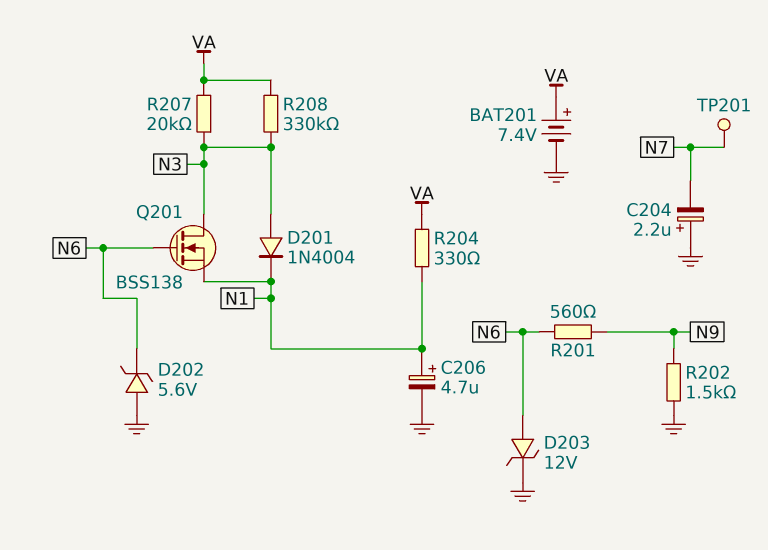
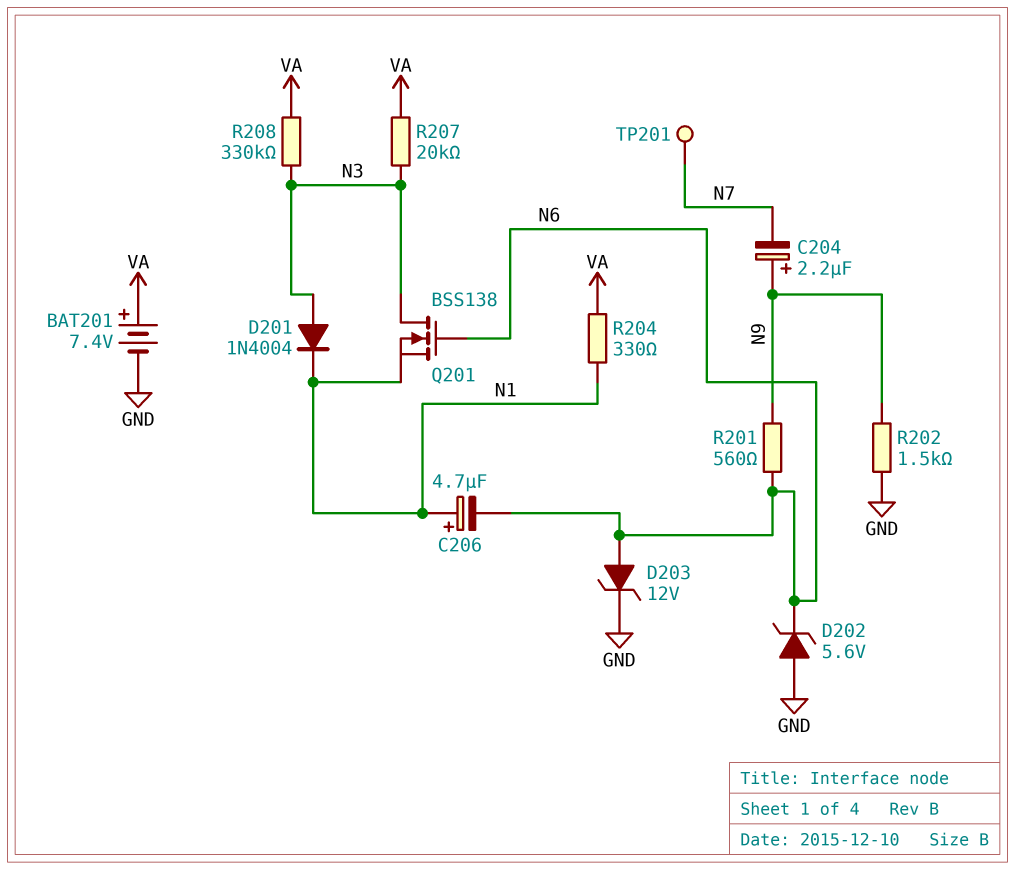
C204: 2.2uF (plus GND, minus N7) -> 2.2uF (plus N9, minus N7)
C206: 4.7uF (plus N1, minus GND) -> 4.7uF (plus N1, minus N6)

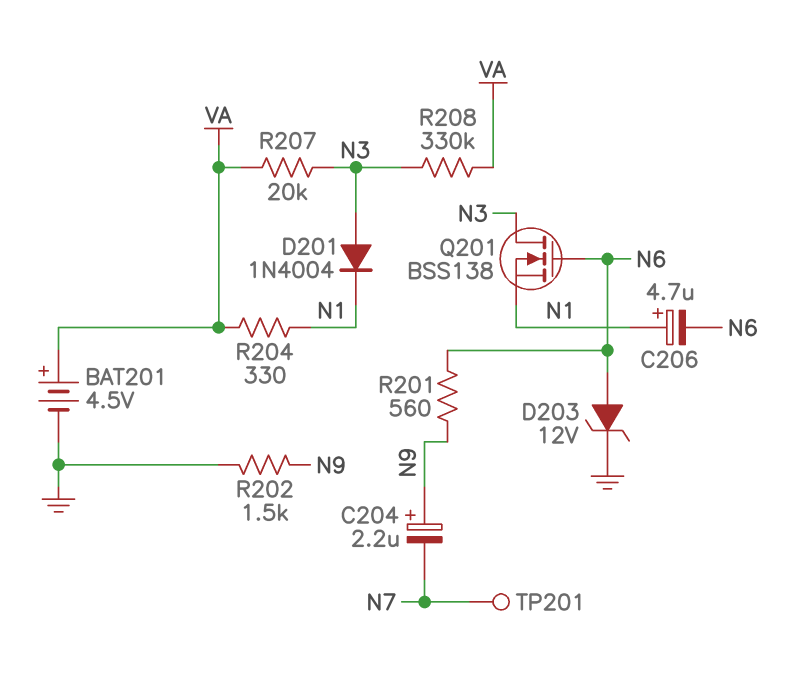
BAT201: 7.4V (plus VA, minus GND) -> 4.5V (plus VA, minus GND)
D202: zener 5.6V (A GND, K N6) -> none

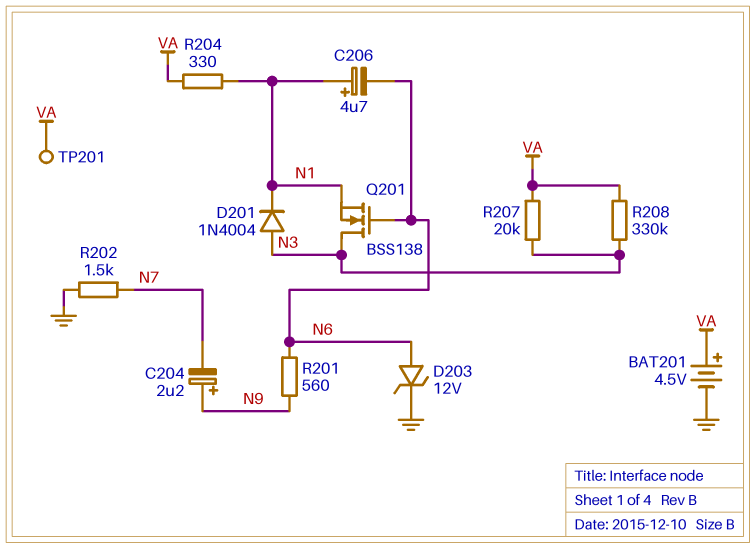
R202: 1.5k (GND, N9) -> 1.5k (GND, N7)
TP201: test point (N7) -> test point (VA)

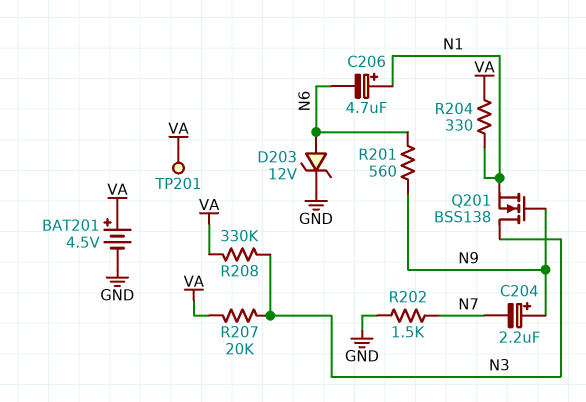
D201: diode 1N4004 (A N3, K N1) -> none
Q201: NMOS BSS138 (G N6, D N3, S N1) -> NMOS BSS138 (G N9, D N3, S N1)

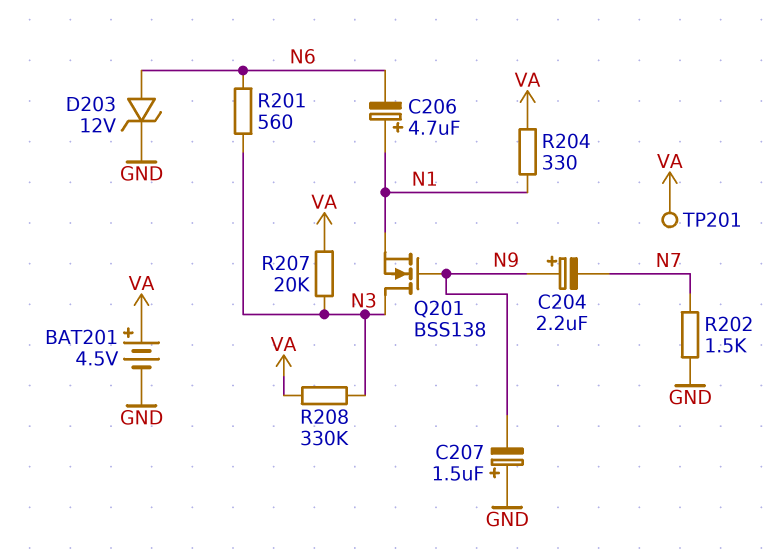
C207: none -> 1.5uF (plus GND, minus N9)
R201: 560 (N6, N9) -> 560 (N3, N6)

